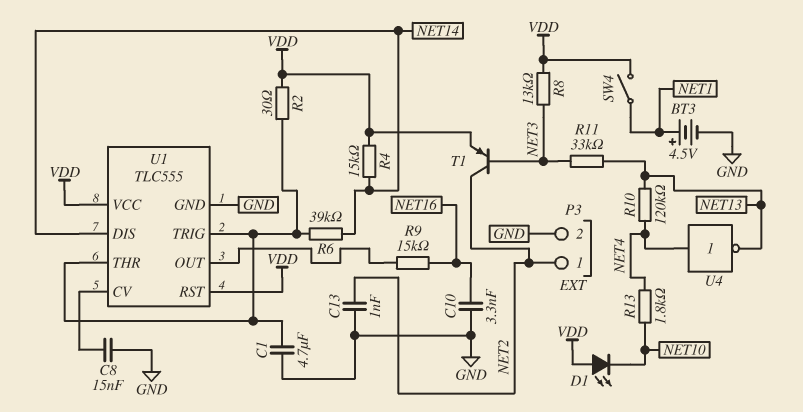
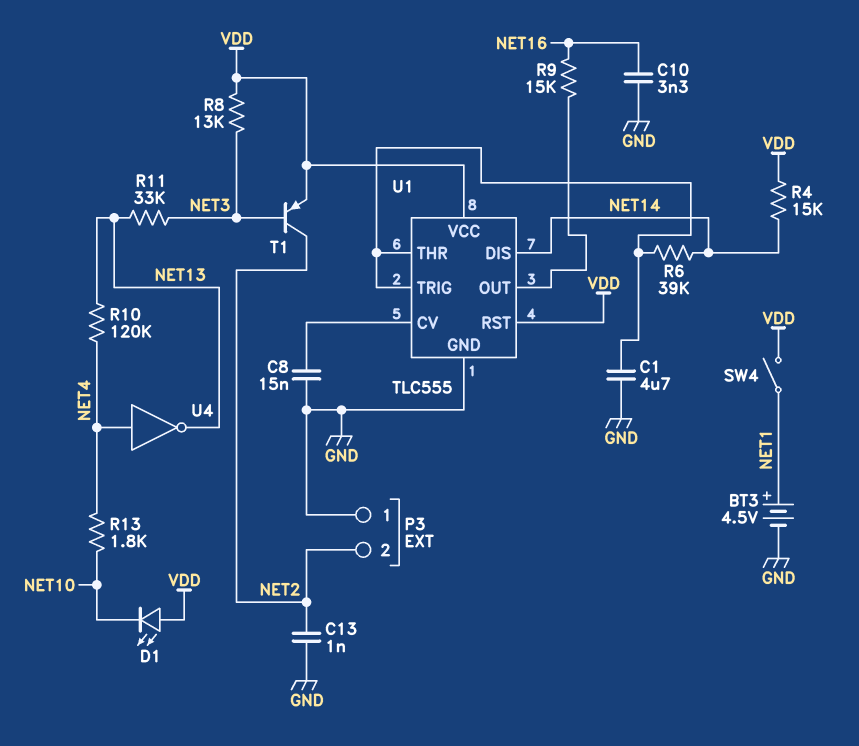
P3 pin 1: NET2 -> GND
P3 pin 2: GND -> NET2
R2: 30 (U1/THR, VDD) -> none

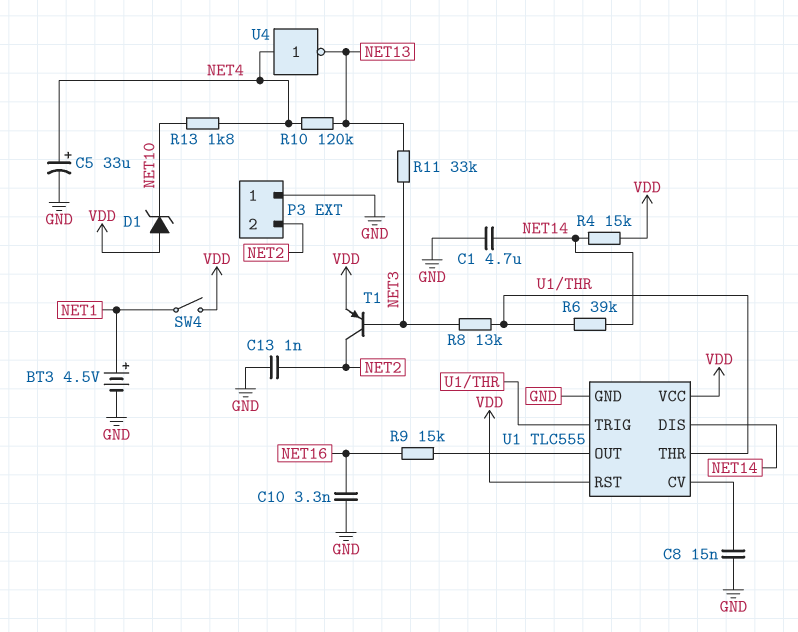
C1: 4.7uF (GND, U1/THR) -> 4.7uF (GND, NET14)
C5: none -> 33uF (plus NET4, minus GND)
D1: LED (A VDD, K NET10) -> zener (A VDD, K NET10)
R8: 13k (NET3, VDD) -> 13k (NET3, U1/THR)

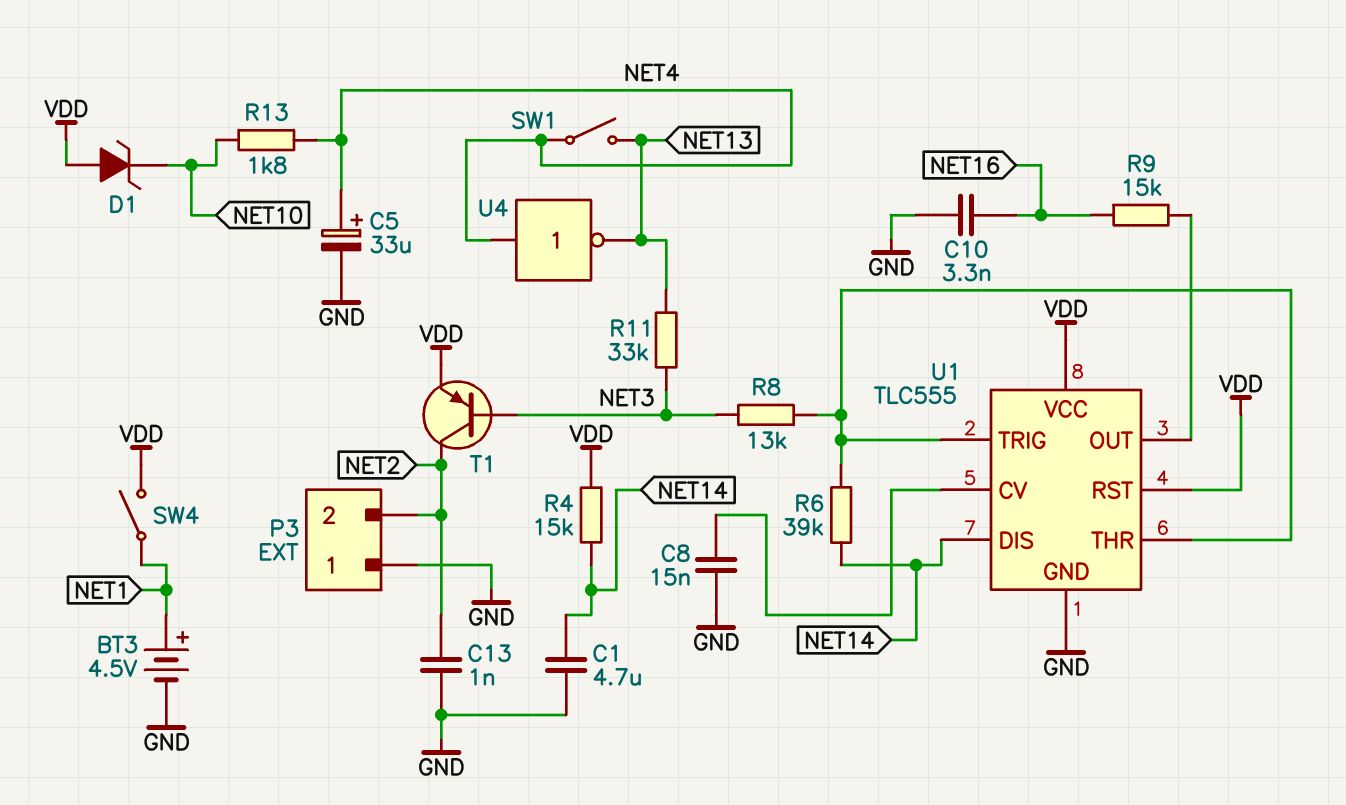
R10: 120k (NET4, NET13) -> none
SW1: none -> switch (NET4, NET13)

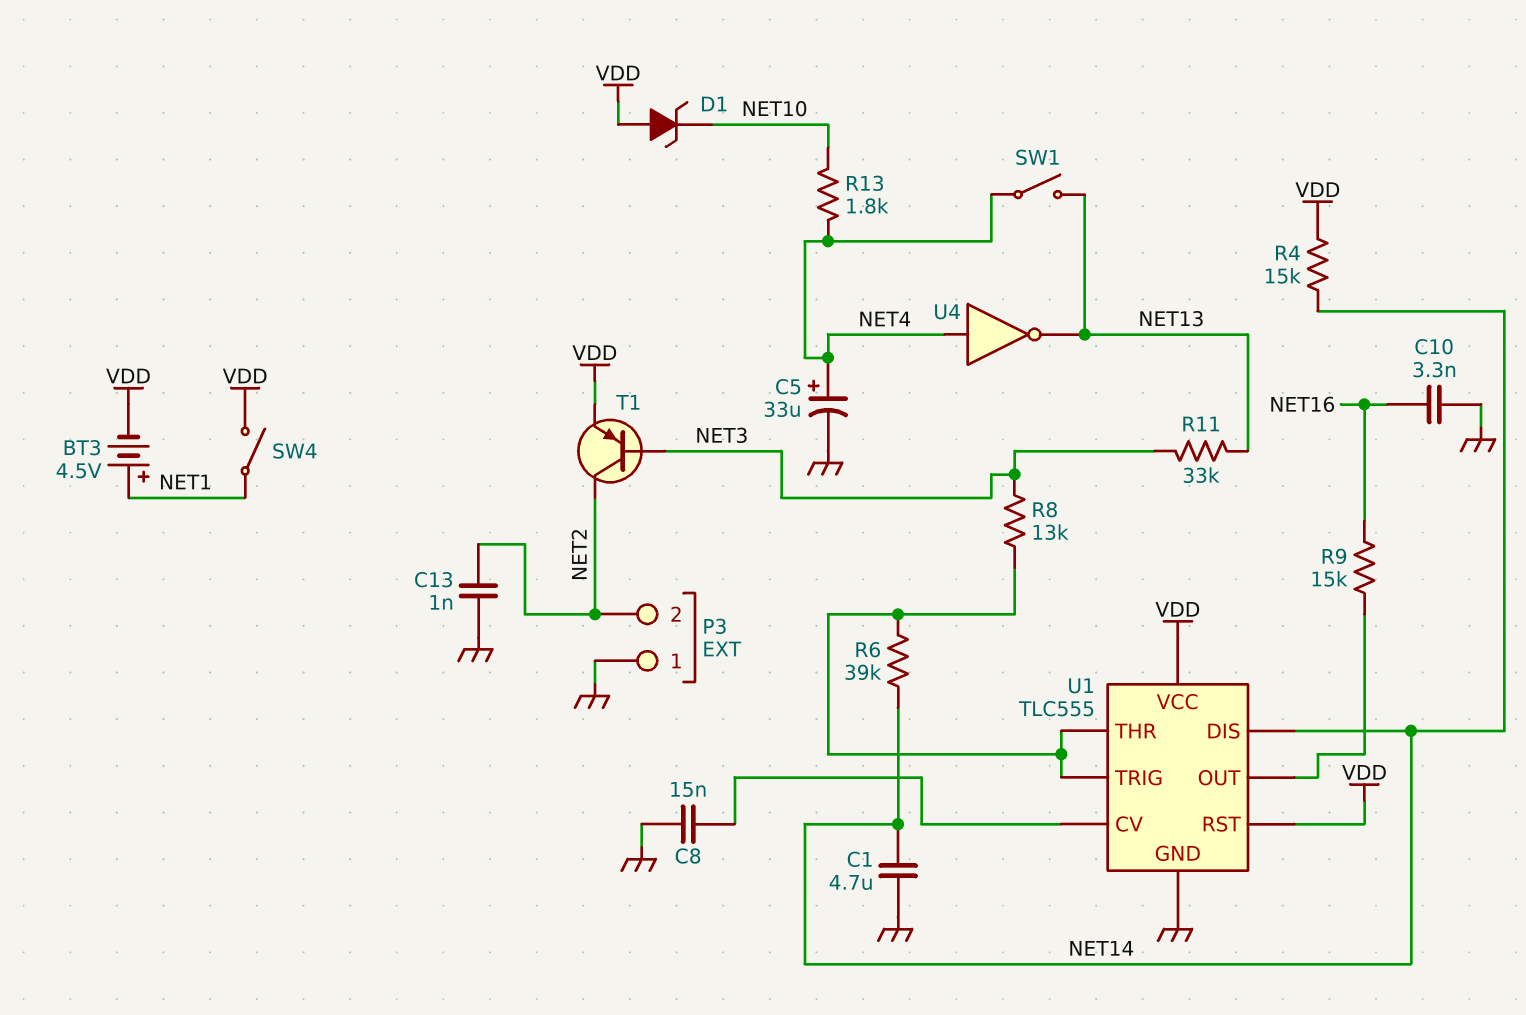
BT3: 4.5V (plus NET1, minus GND) -> 4.5V (plus NET1, minus VDD)

